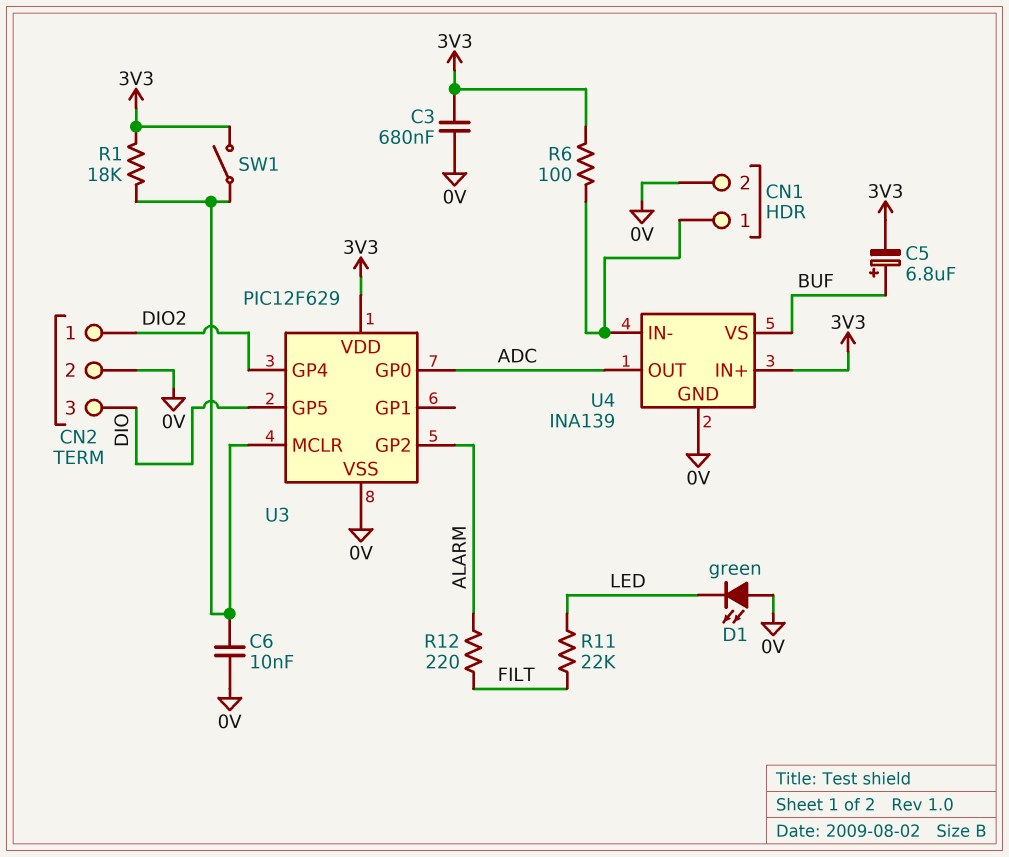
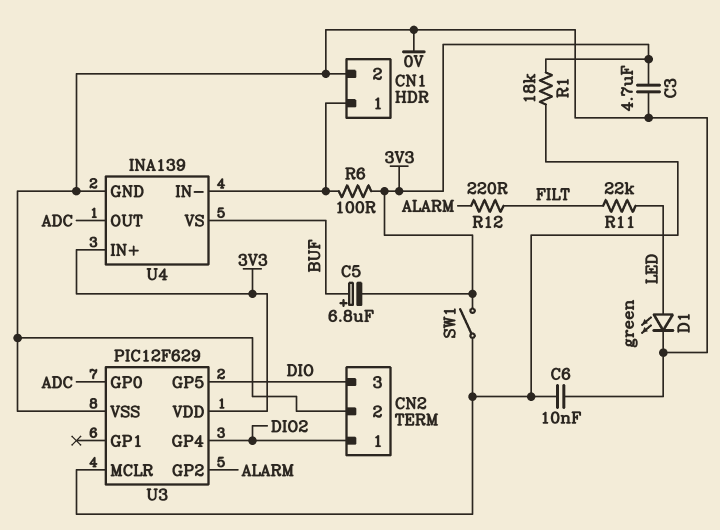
C3: 680nF (0V, 3V3) -> 4.7uF (0V, 3V3)
D1: LED green (A 0V, K LED) -> LED green (A LED, K 0V)

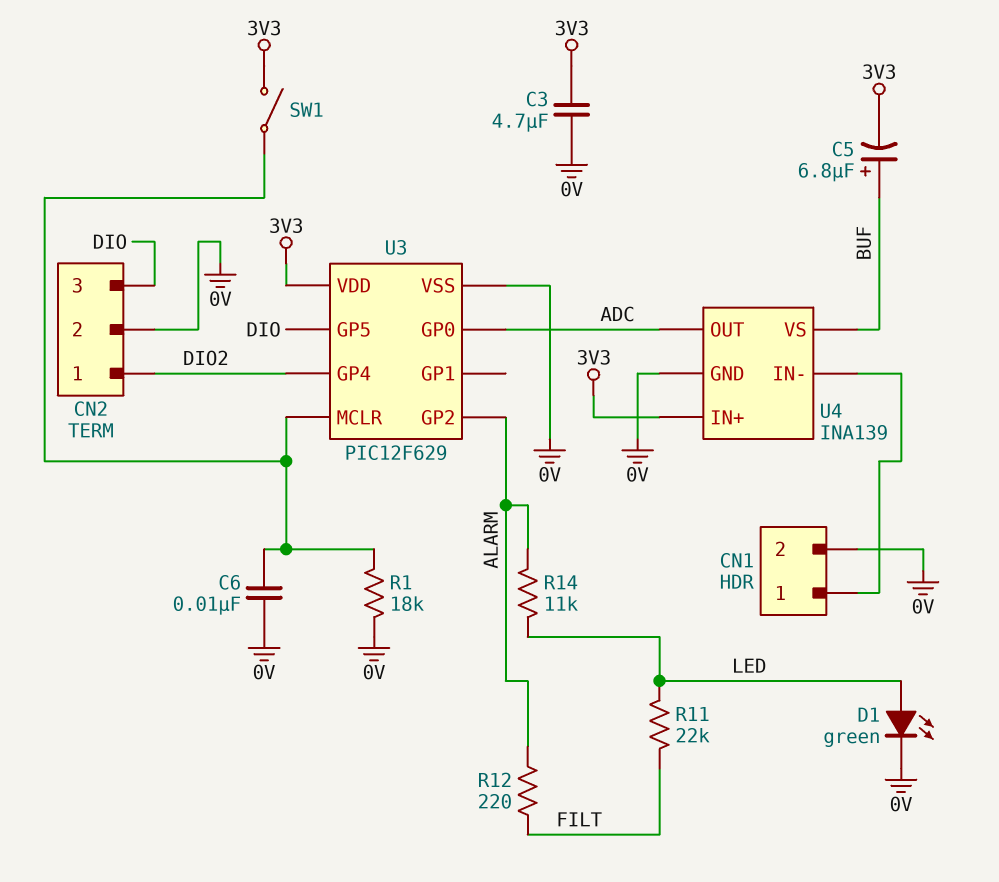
R1: 18k (3V3, U3/MCLR) -> 18k (0V, U3/MCLR)
R6: 100 (3V3, CN1/1) -> none
R14: none -> 11k (ALARM, LED)

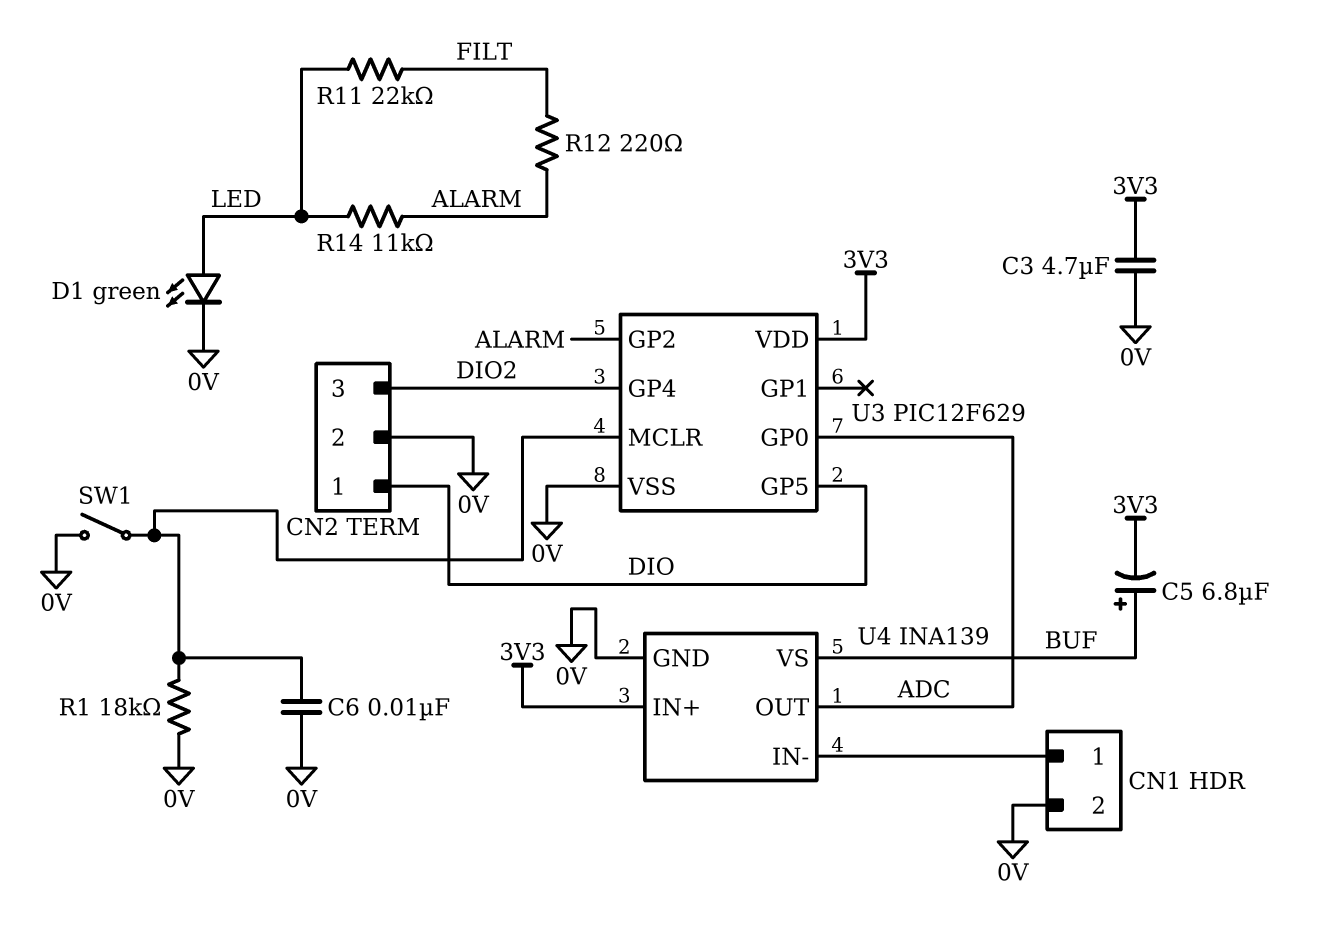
CN2 pin 1: DIO2 -> DIO
CN2 pin 3: DIO -> DIO2
SW1: switch (3V3, U3/MCLR) -> switch (0V, U3/MCLR)

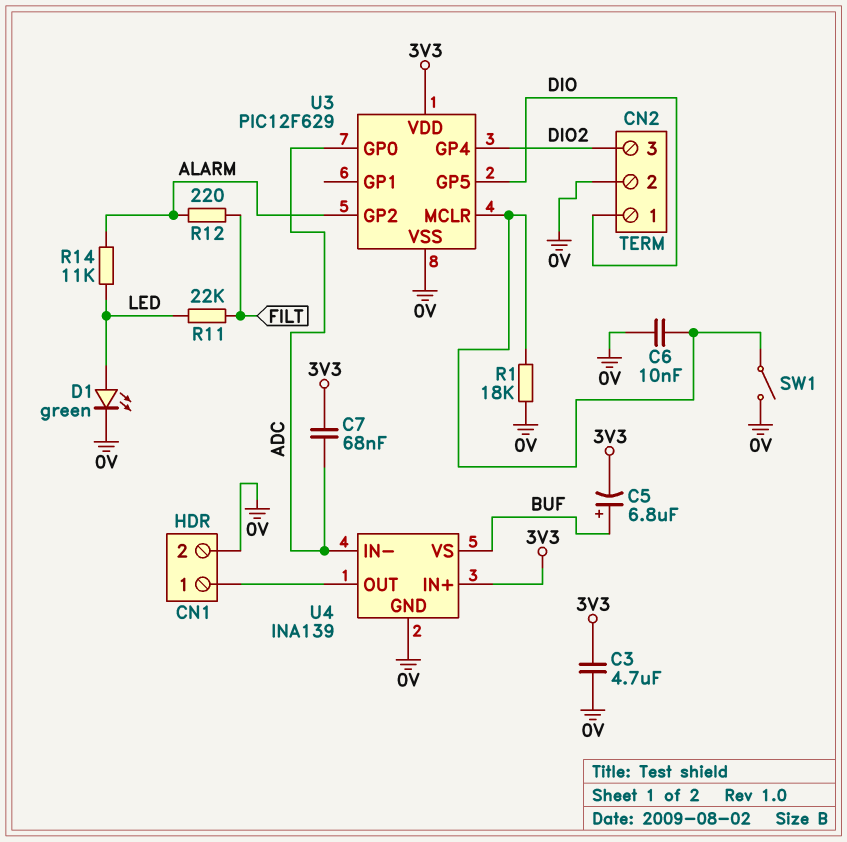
C7: none -> 68nF (3V3, ADC)
U4 pin IN-: CN1/1 -> ADC
U4 pin OUT: ADC -> CN1/1

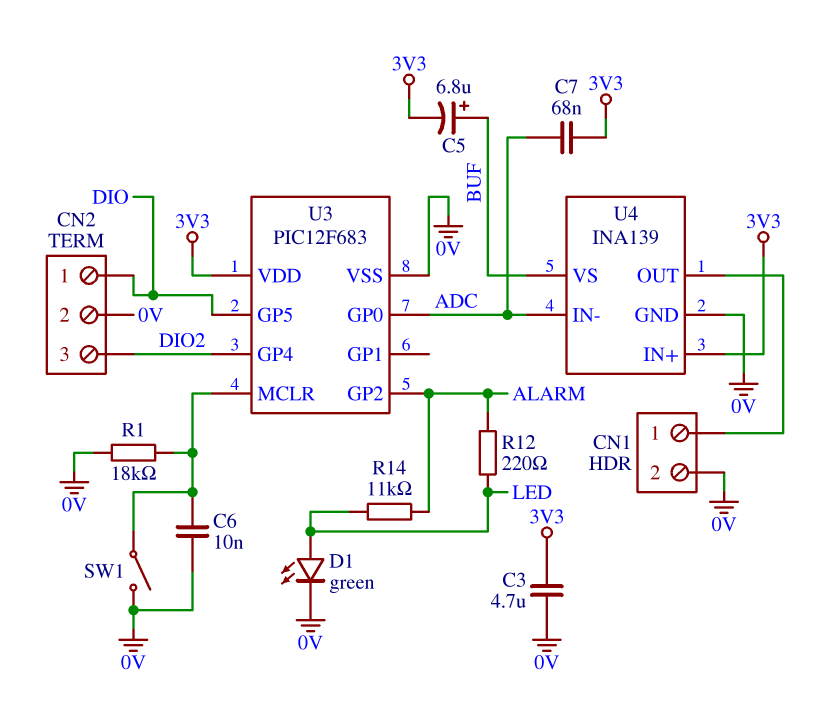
R11: 22k (FILT, LED) -> none
R12: 220 (ALARM, FILT) -> 220 (ALARM, LED)
U3: PIC12F629 -> PIC12F683

